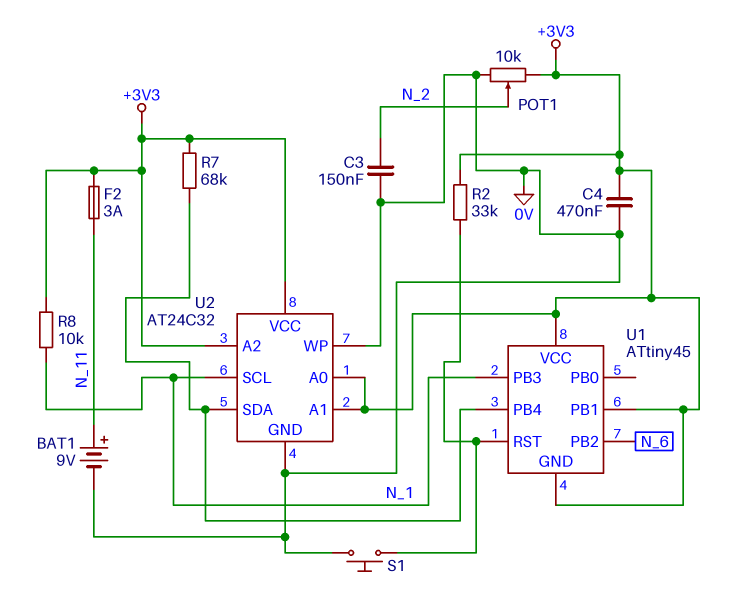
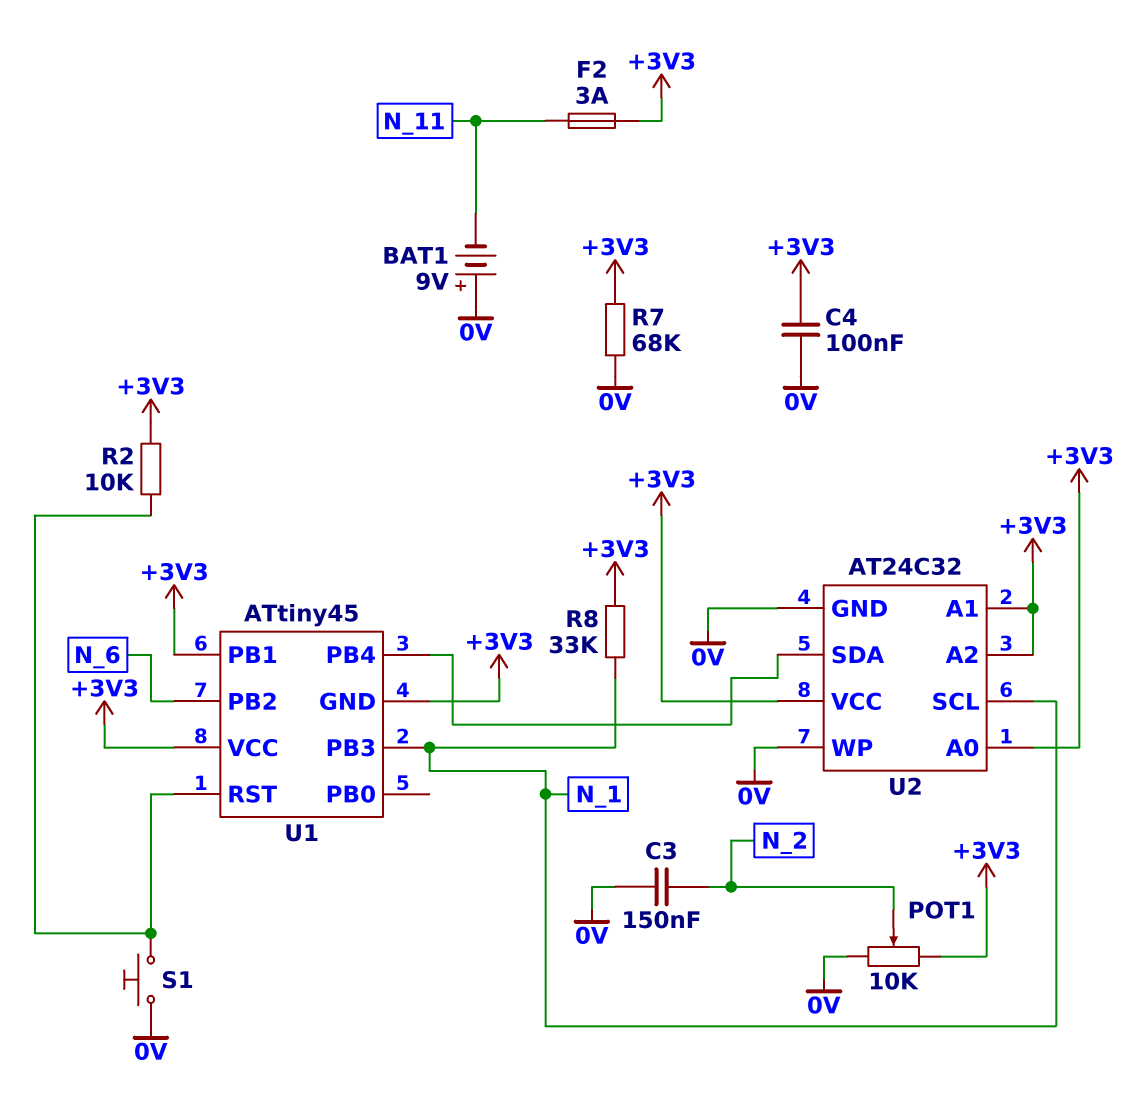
BAT1: 9V (plus N_11, minus 0V) -> 9V (plus 0V, minus N_11)
C4: 470nF (+3V3, 0V) -> 100nF (+3V3, 0V)
R2: 33k (+3V3, U1/RST) -> 10k (+3V3, U1/RST)
R7: 68k (+3V3, U1/PB4) -> 68k (+3V3, 0V)
R8: 10k (+3V3, N_1) -> 33k (+3V3, N_1)

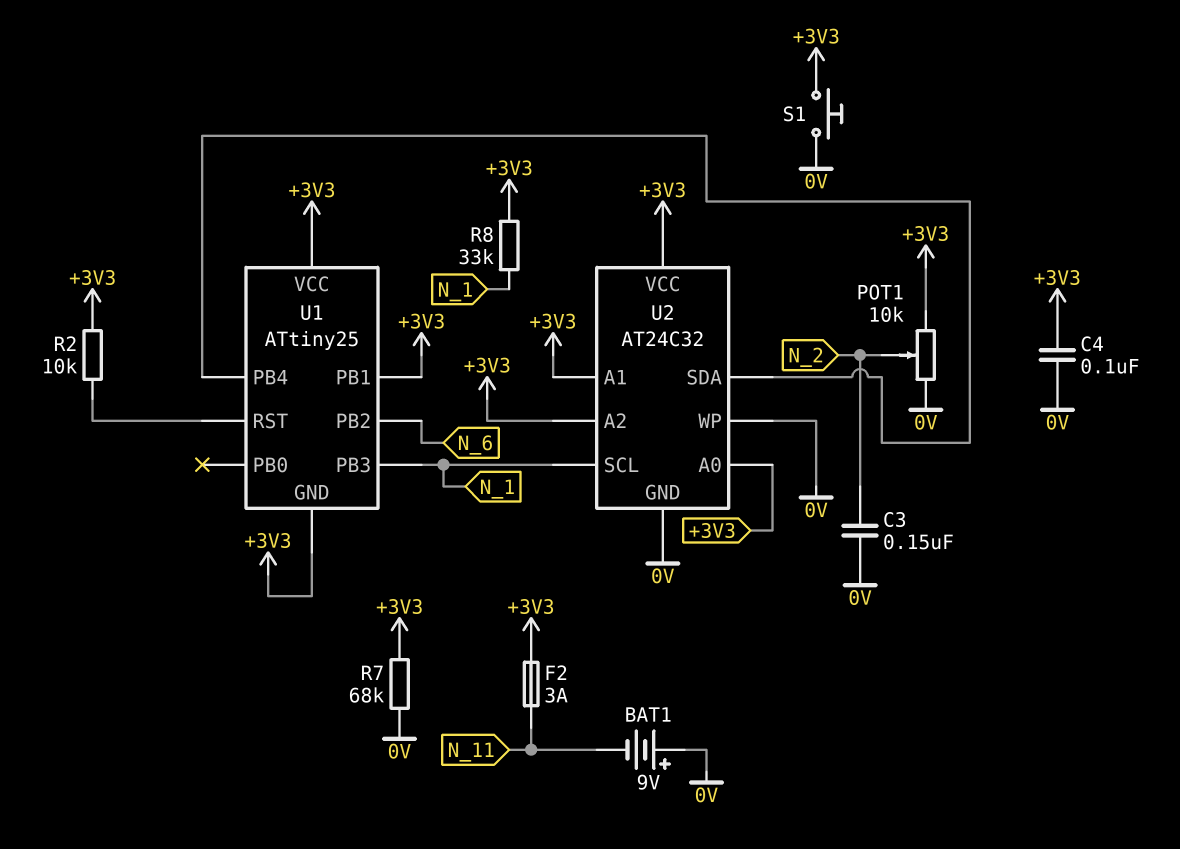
S1: button (0V, U1/RST) -> button (+3V3, 0V)
U1: ATtiny45 -> ATtiny25

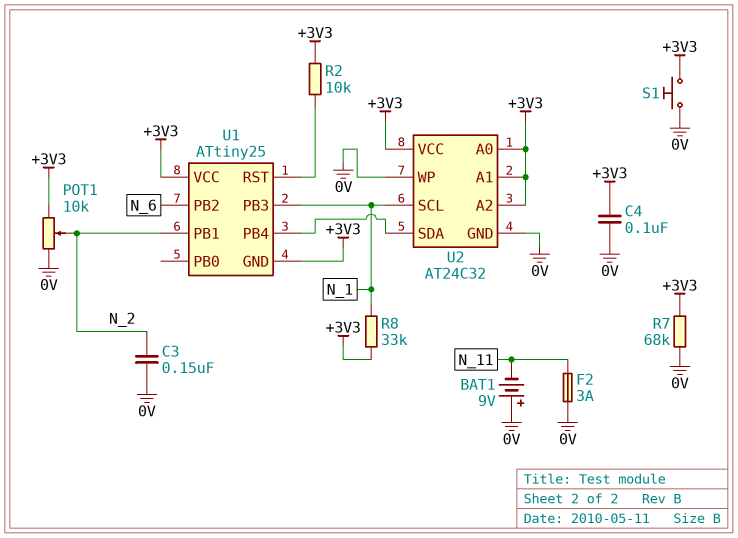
F2: 3A (+3V3, N_11) -> 3A (0V, N_11)
U1 pin PB1: +3V3 -> N_2

